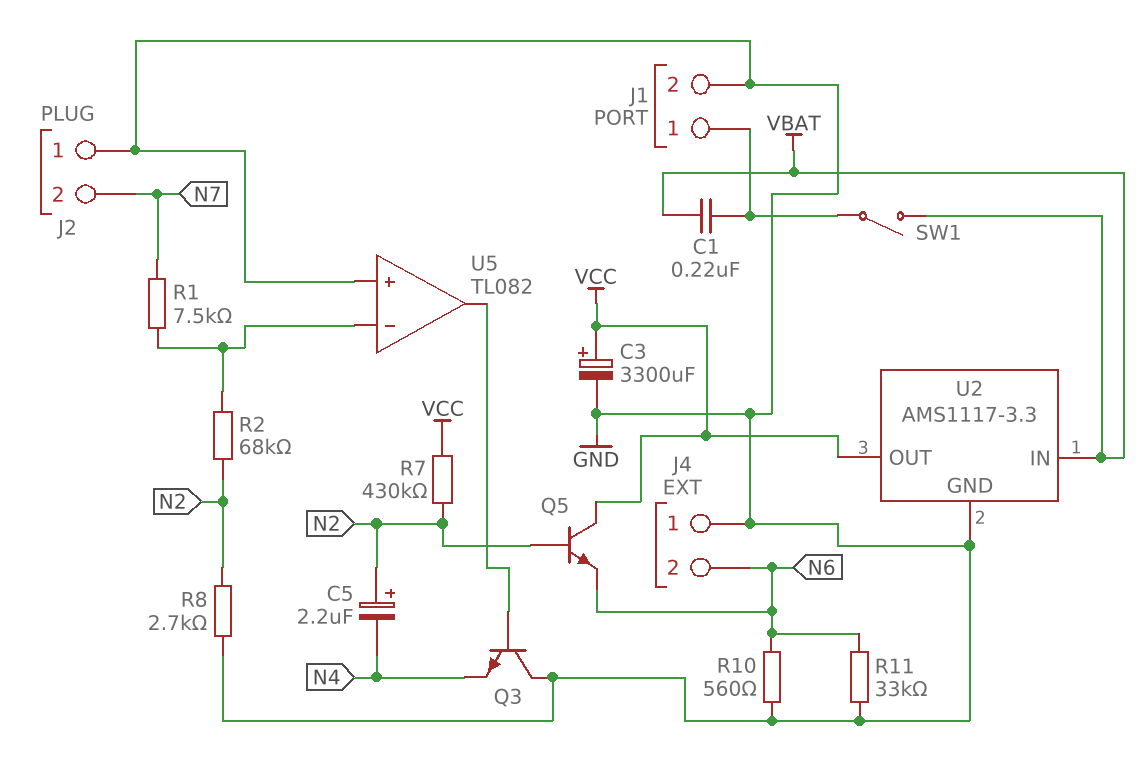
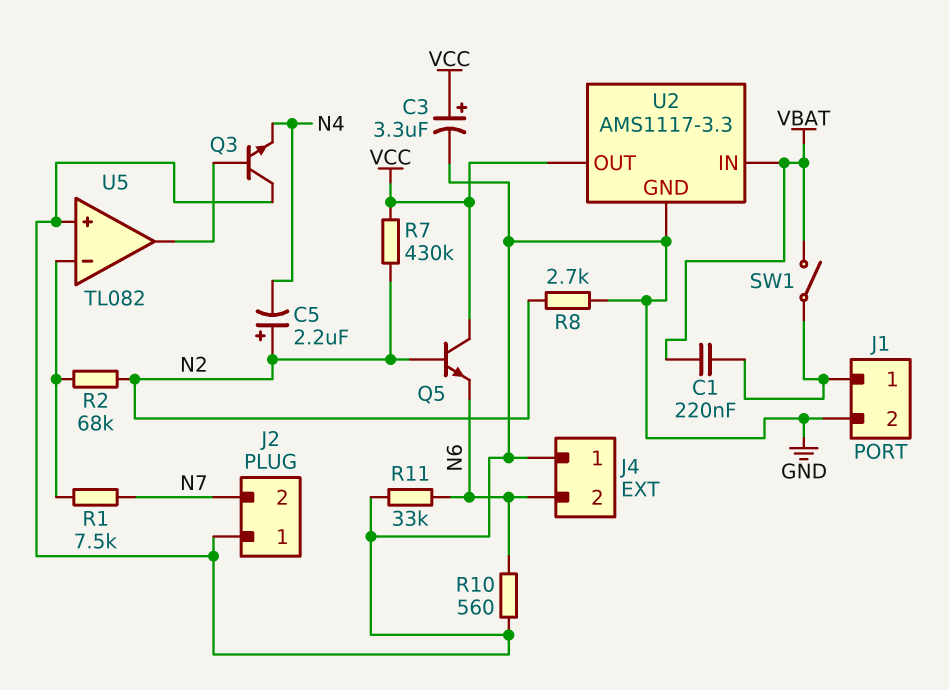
C3: 3300uF (plus VCC, minus GND) -> 3.3uF (plus VCC, minus GND)

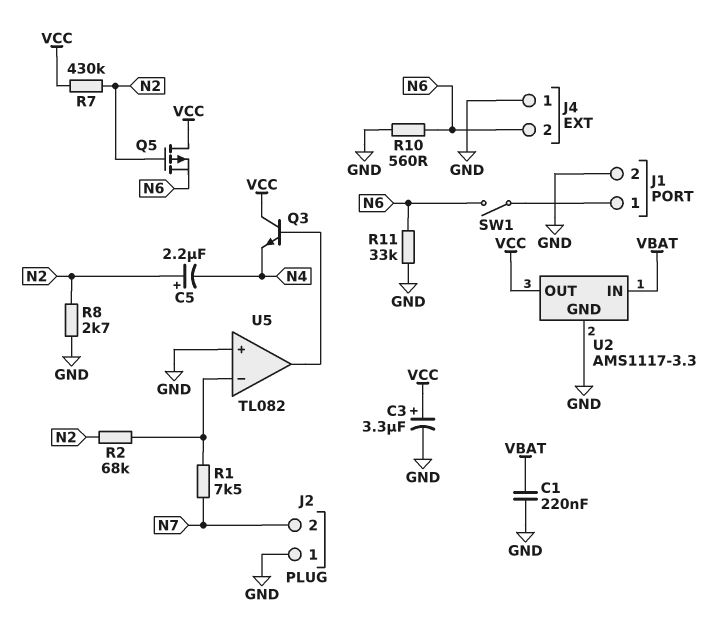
C1: 220nF (J1/1, VBAT) -> 220nF (GND, VBAT)
Q3: NPN (B U5/out, C GND, E N4) -> NPN (B U5/out, C VCC, E N4)
Q5: NPN (B N2, C VCC, E N6) -> PMOS (G N2, D VCC, S N6)
SW1: switch (J1/1, VBAT) -> switch (J1/1, N6)

